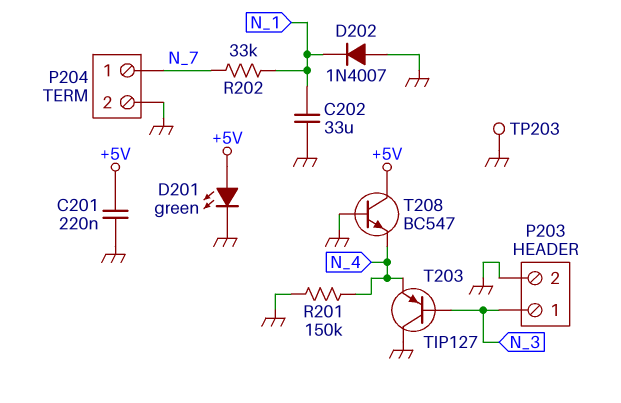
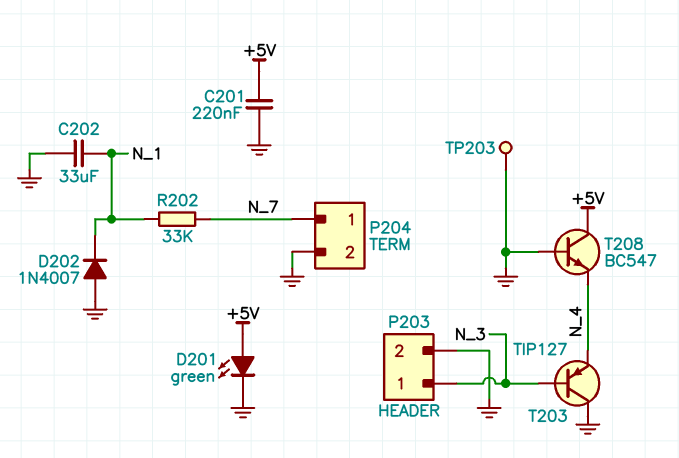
R201: 150k (GND, N_4) -> none

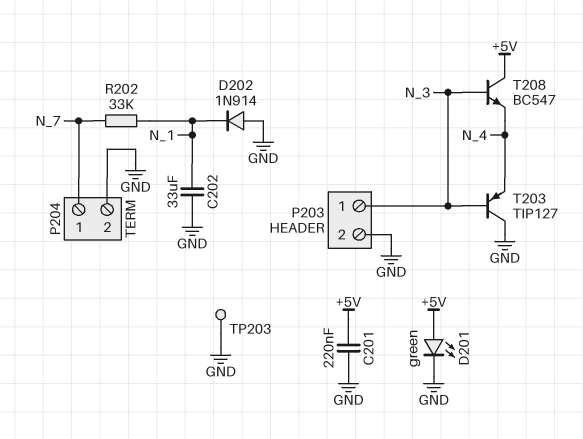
D202: diode 1N4007 (A GND, K N_1) -> diode 1N914 (A GND, K N_1)
T208: NPN BC547 (B GND, C +5V, E N_4) -> NPN BC547 (B N_3, C +5V, E N_4)

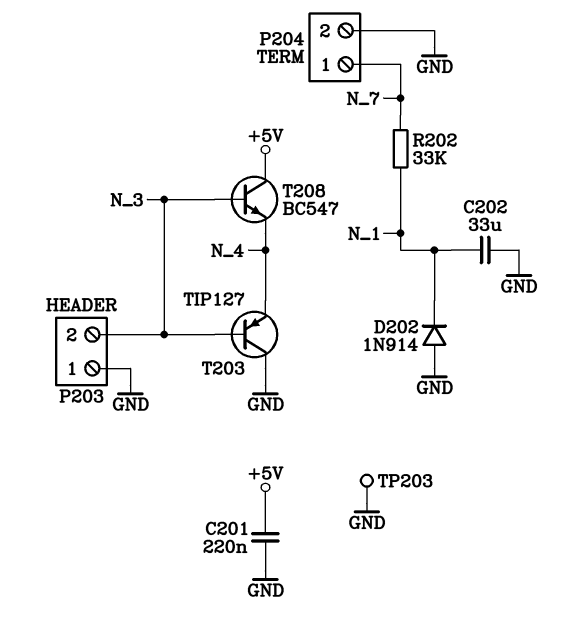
D201: LED green (A +5V, K GND) -> none
P203 pin 1: N_3 -> GND
P203 pin 2: GND -> N_3

